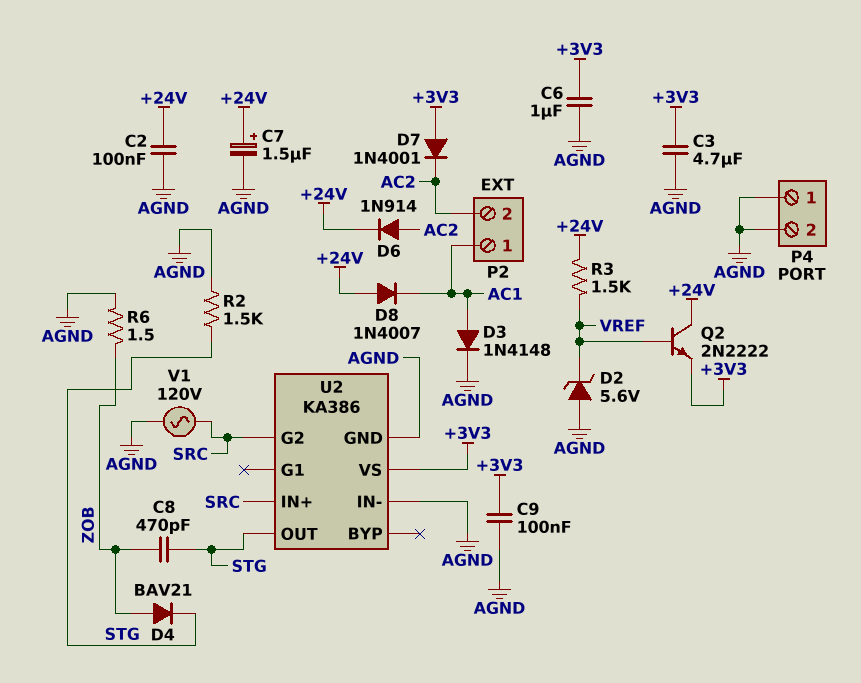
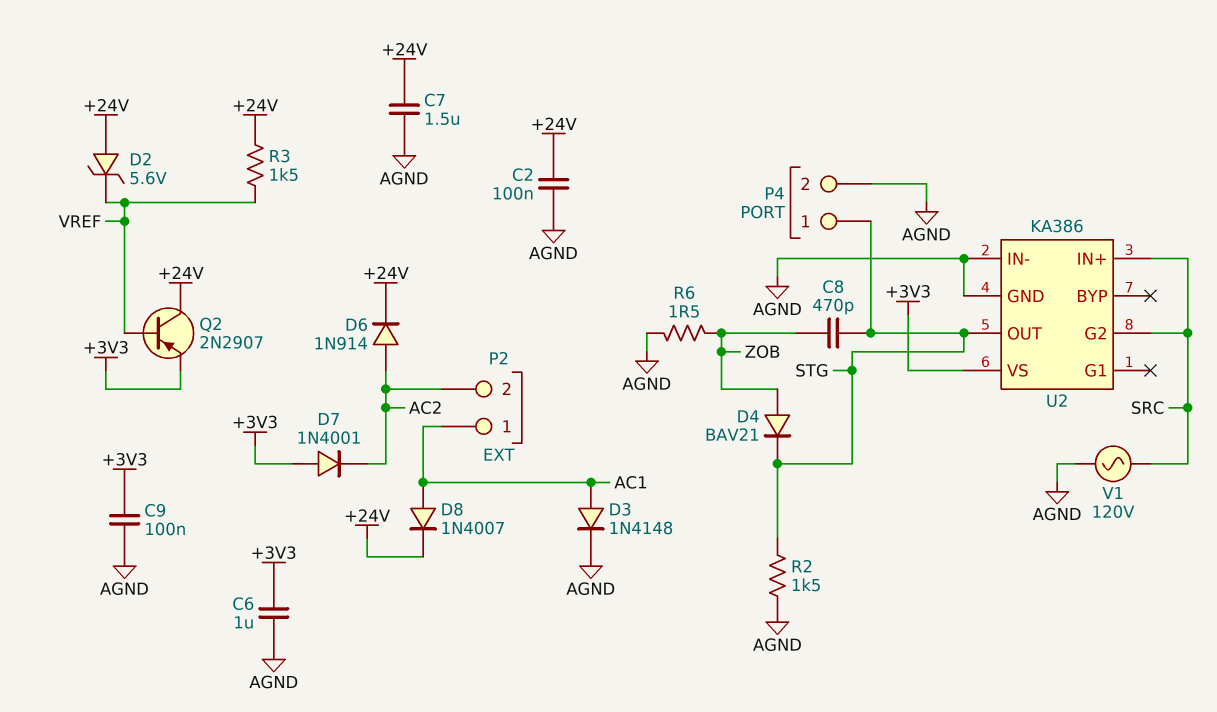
C3: 4.7uF (+3V3, AGND) -> none
C7: 1.5uF (plus +24V, minus AGND) -> 1.5uF (+24V, AGND)
D2: zener 5.6V (A AGND, K VREF) -> zener 5.6V (A +24V, K VREF)
D8: diode 1N4007 (A +24V, K AC1) -> diode 1N4007 (A AC1, K +24V)
P4 pin 1: AGND -> STG
Q2: NPN 2N2222 (B VREF, C +24V, E +3V3) -> PNP 2N2907 (B VREF, C +24V, E +3V3)

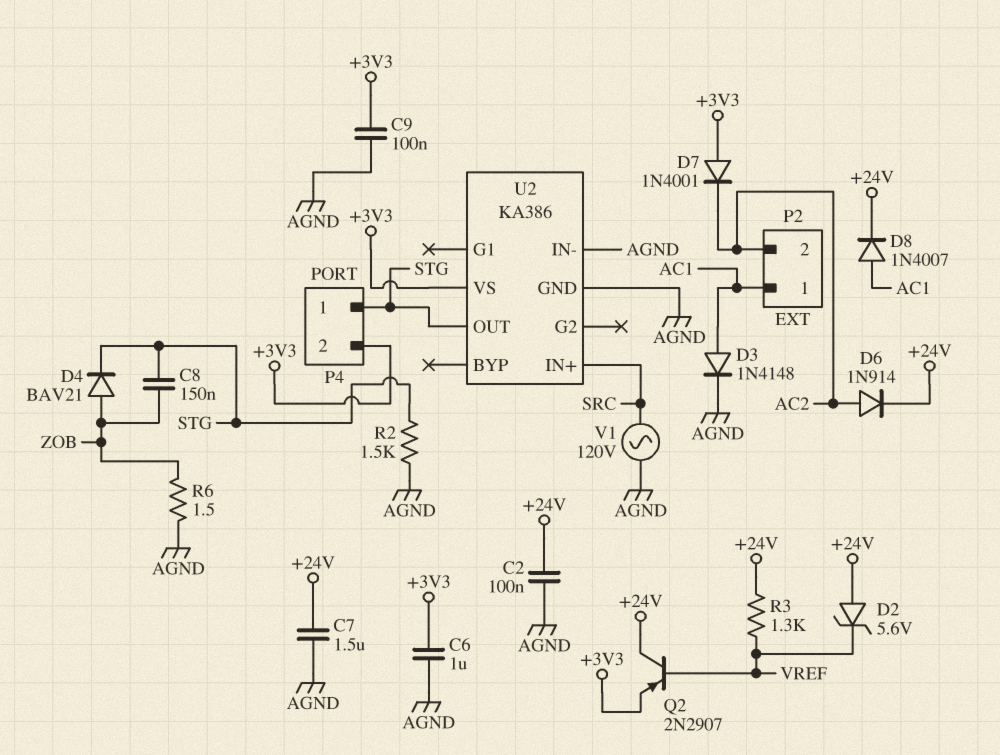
C8: 470pF (STG, ZOB) -> 150nF (STG, ZOB)
P4 pin 2: AGND -> +3V3
R3: 1.5k (+24V, VREF) -> 1.3k (+24V, VREF)
U2 pin G2: SRC -> none

